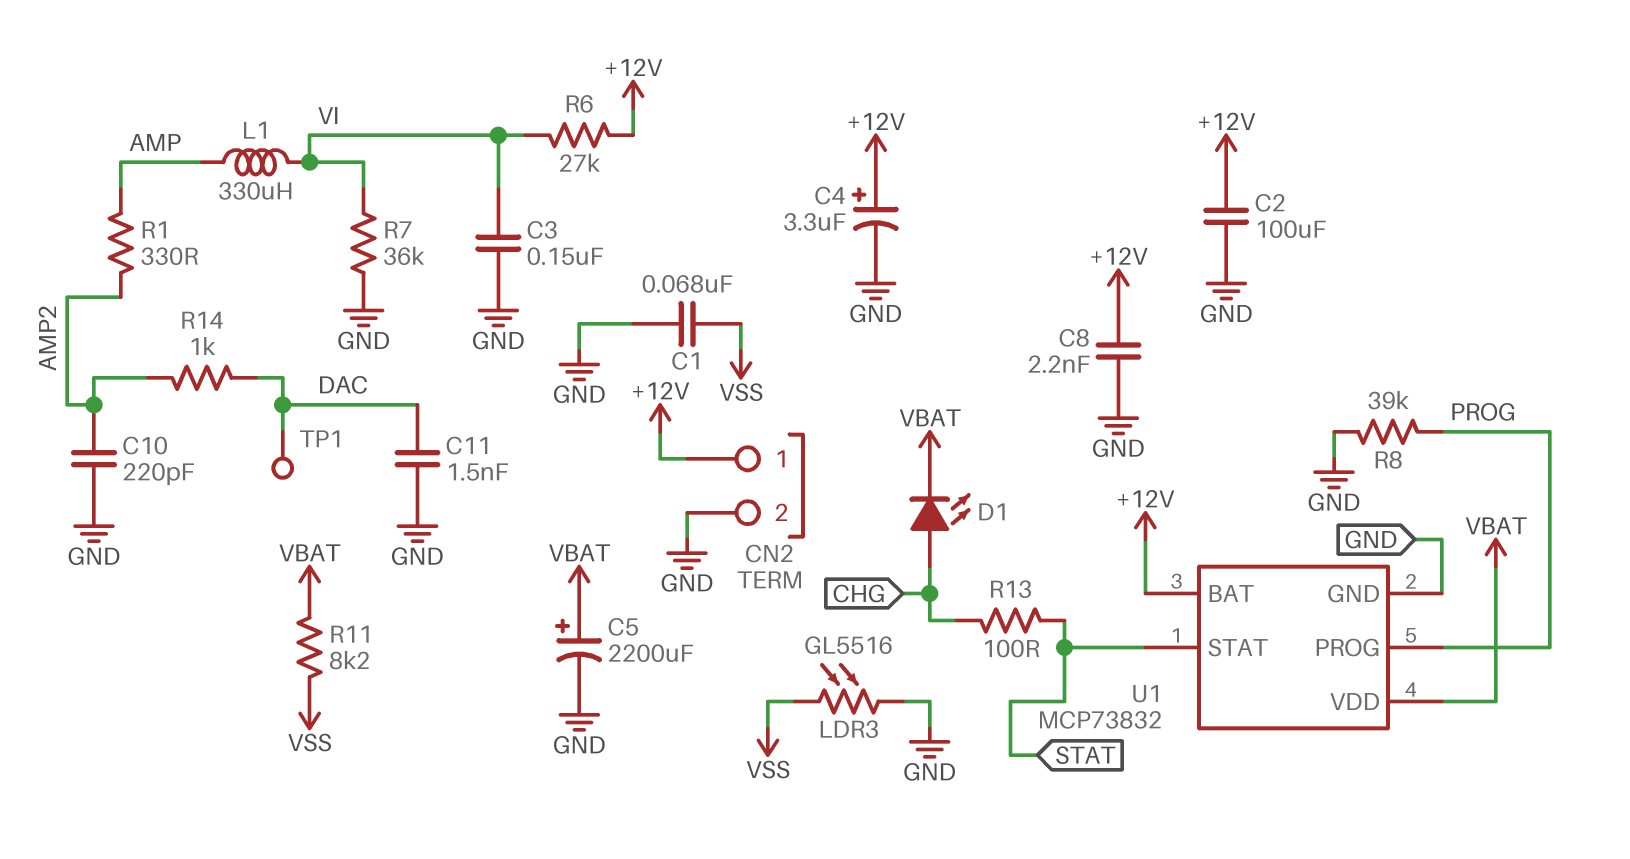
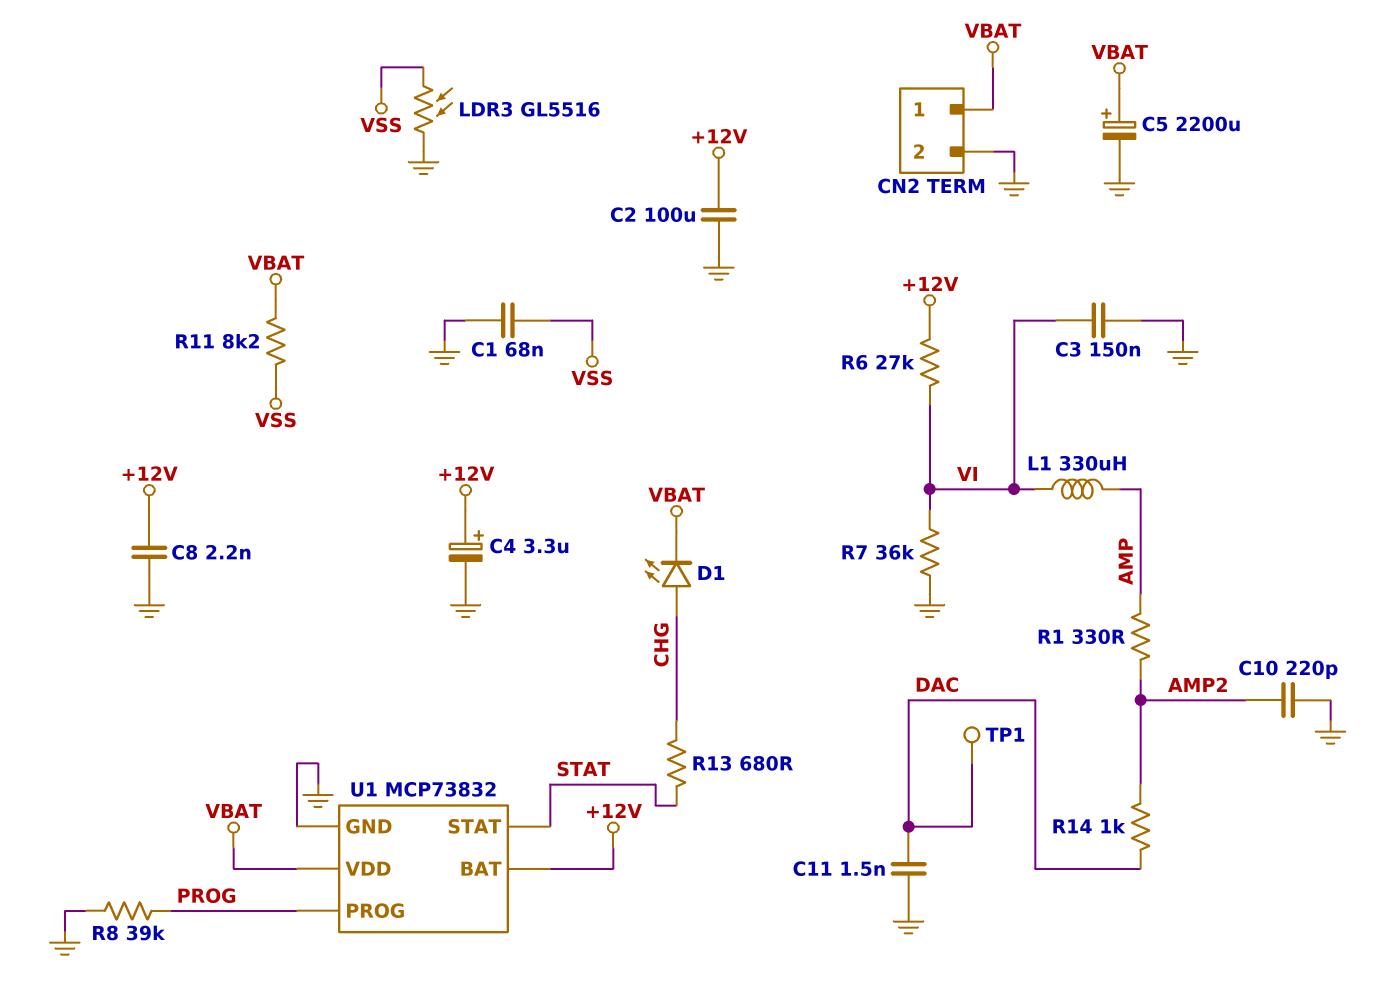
CN2 pin 1: +12V -> VBAT
R13: 100 (CHG, STAT) -> 680 (CHG, STAT)

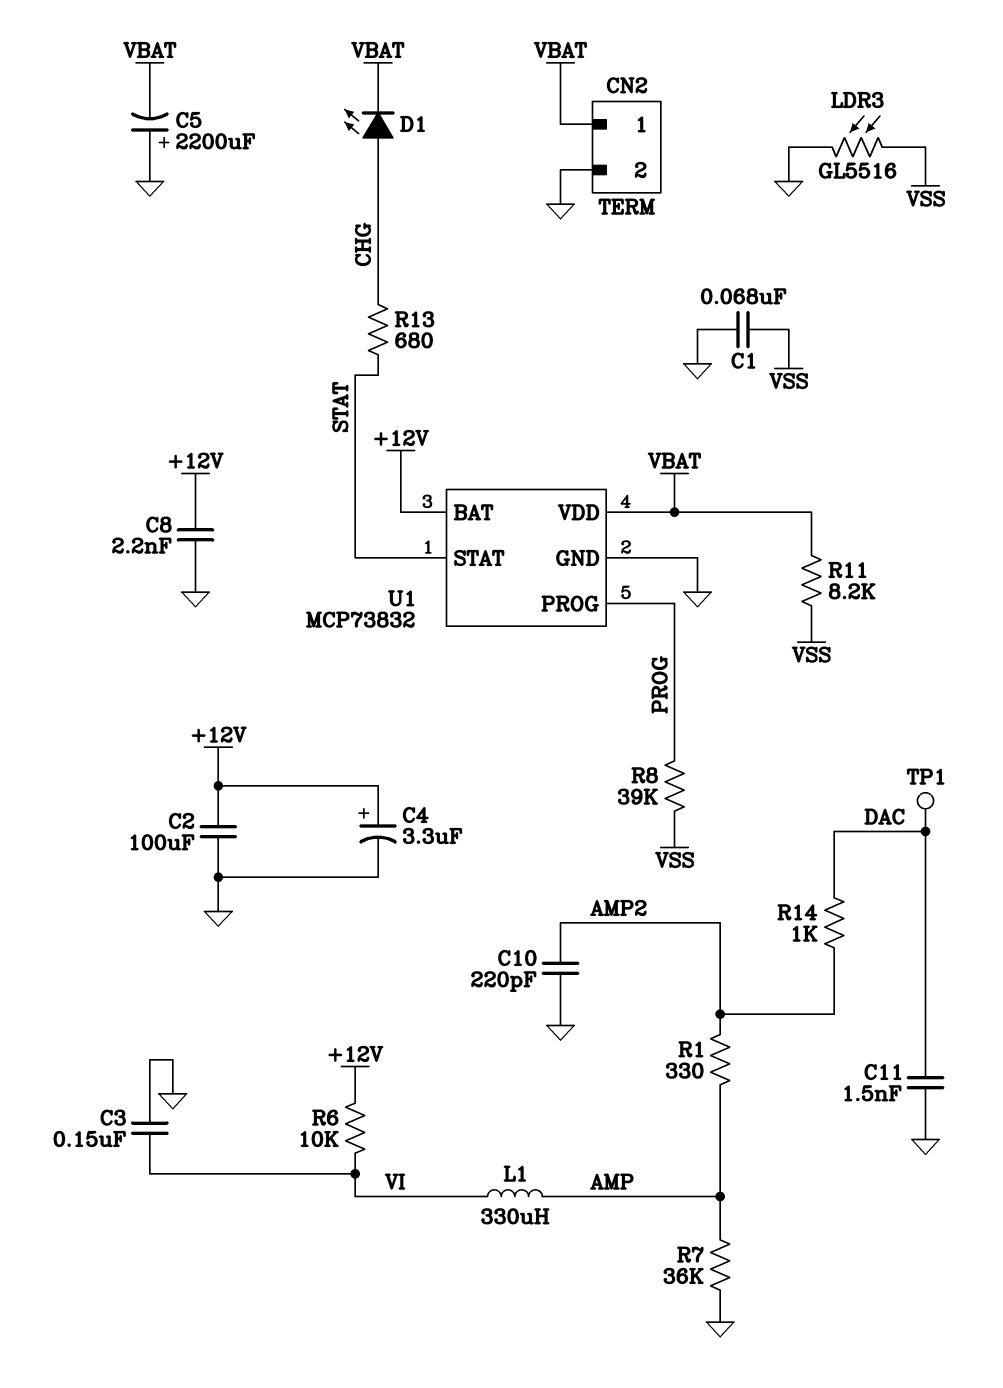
C5: 2200uF (plus VBAT, minus GND) -> 2200uF (plus GND, minus VBAT)
R6: 27k (+12V, VI) -> 10k (+12V, VI)
R7: 36k (GND, VI) -> 36k (AMP, GND)
R8: 39k (GND, PROG) -> 39k (PROG, VSS)

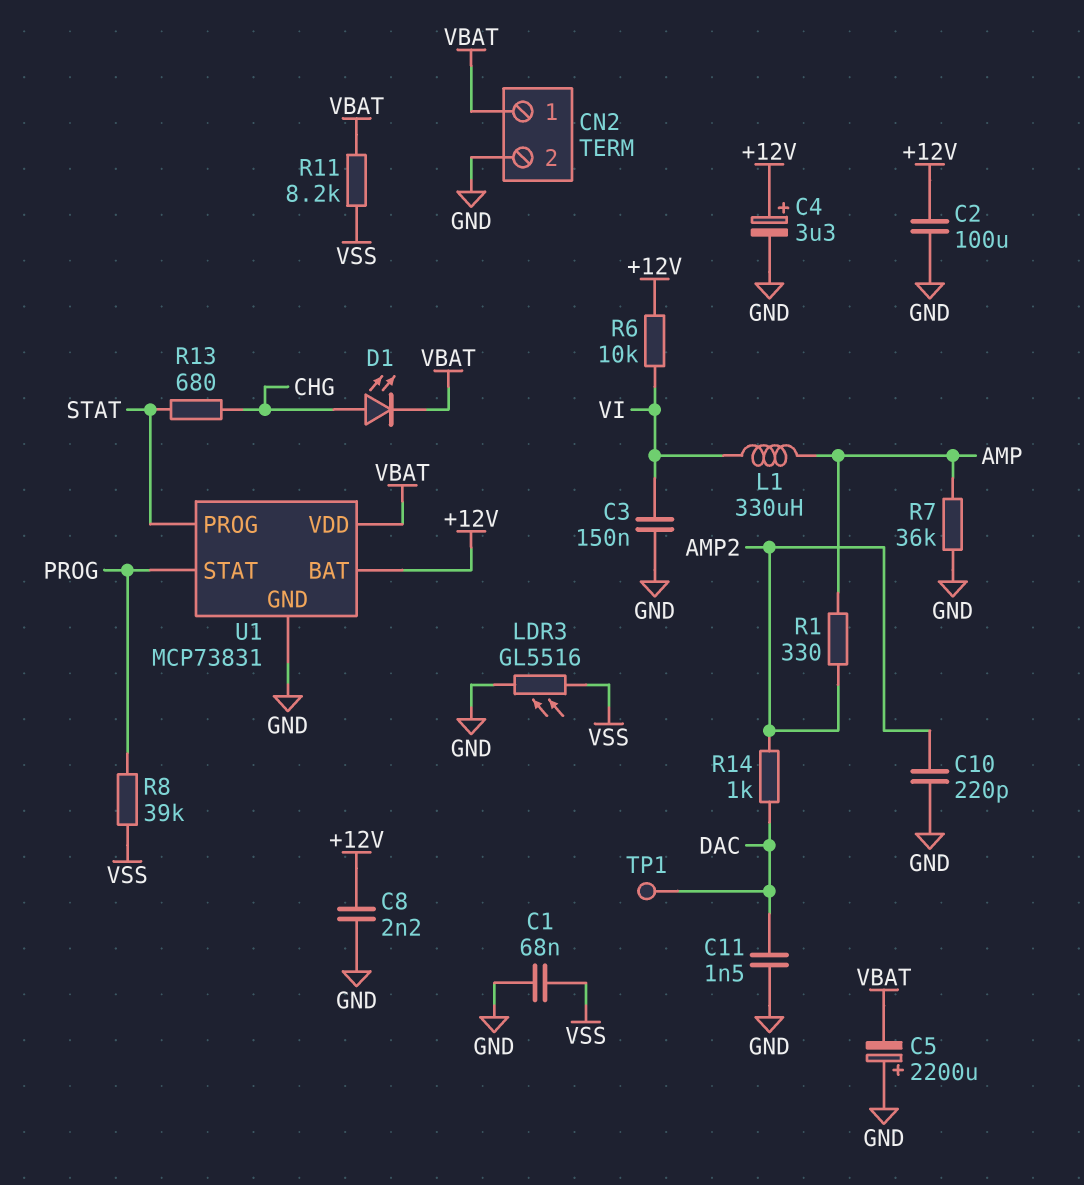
U1: MCP73832 -> MCP73831
U1 pin PROG: PROG -> STAT
U1 pin STAT: STAT -> PROG

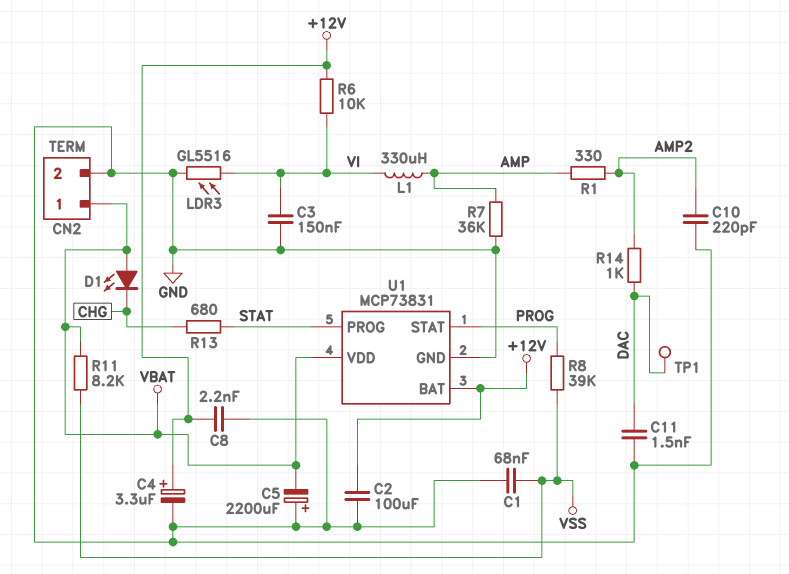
D1: LED (A CHG, K VBAT) -> LED (A VBAT, K CHG)
LDR3: GL5516 (GND, VSS) -> GL5516 (GND, VI)

